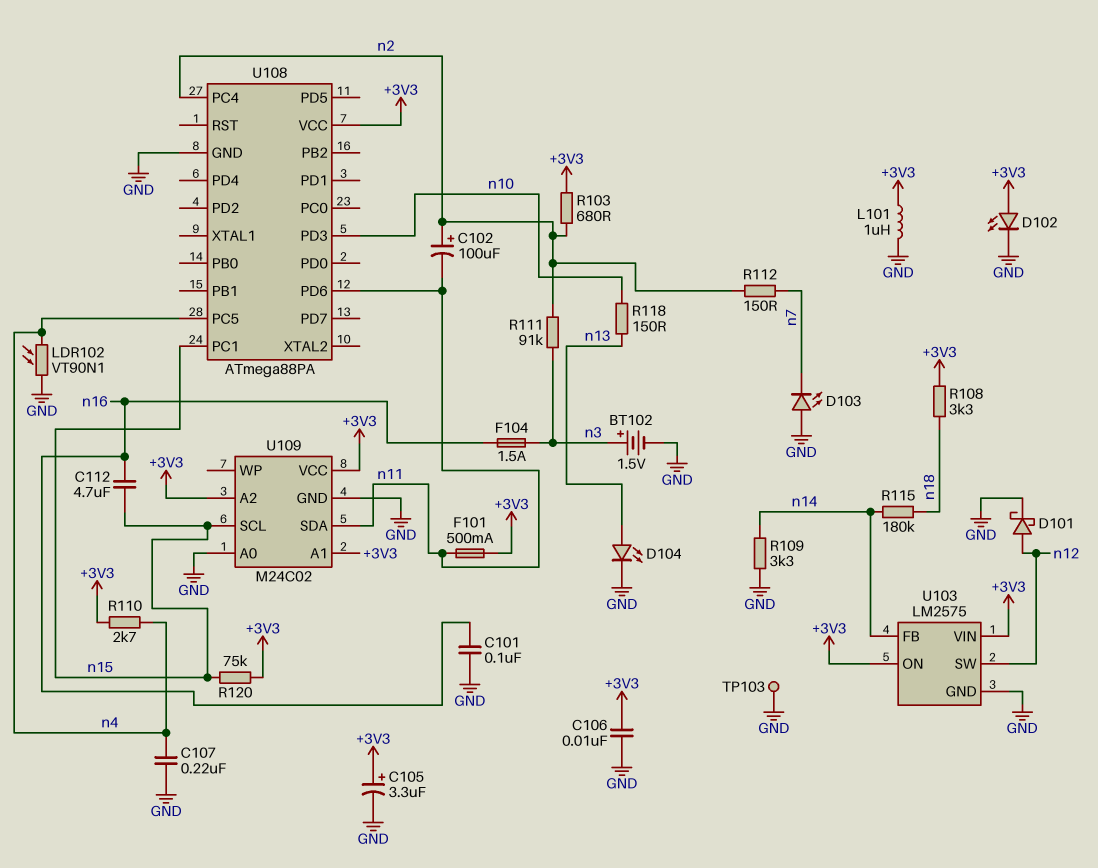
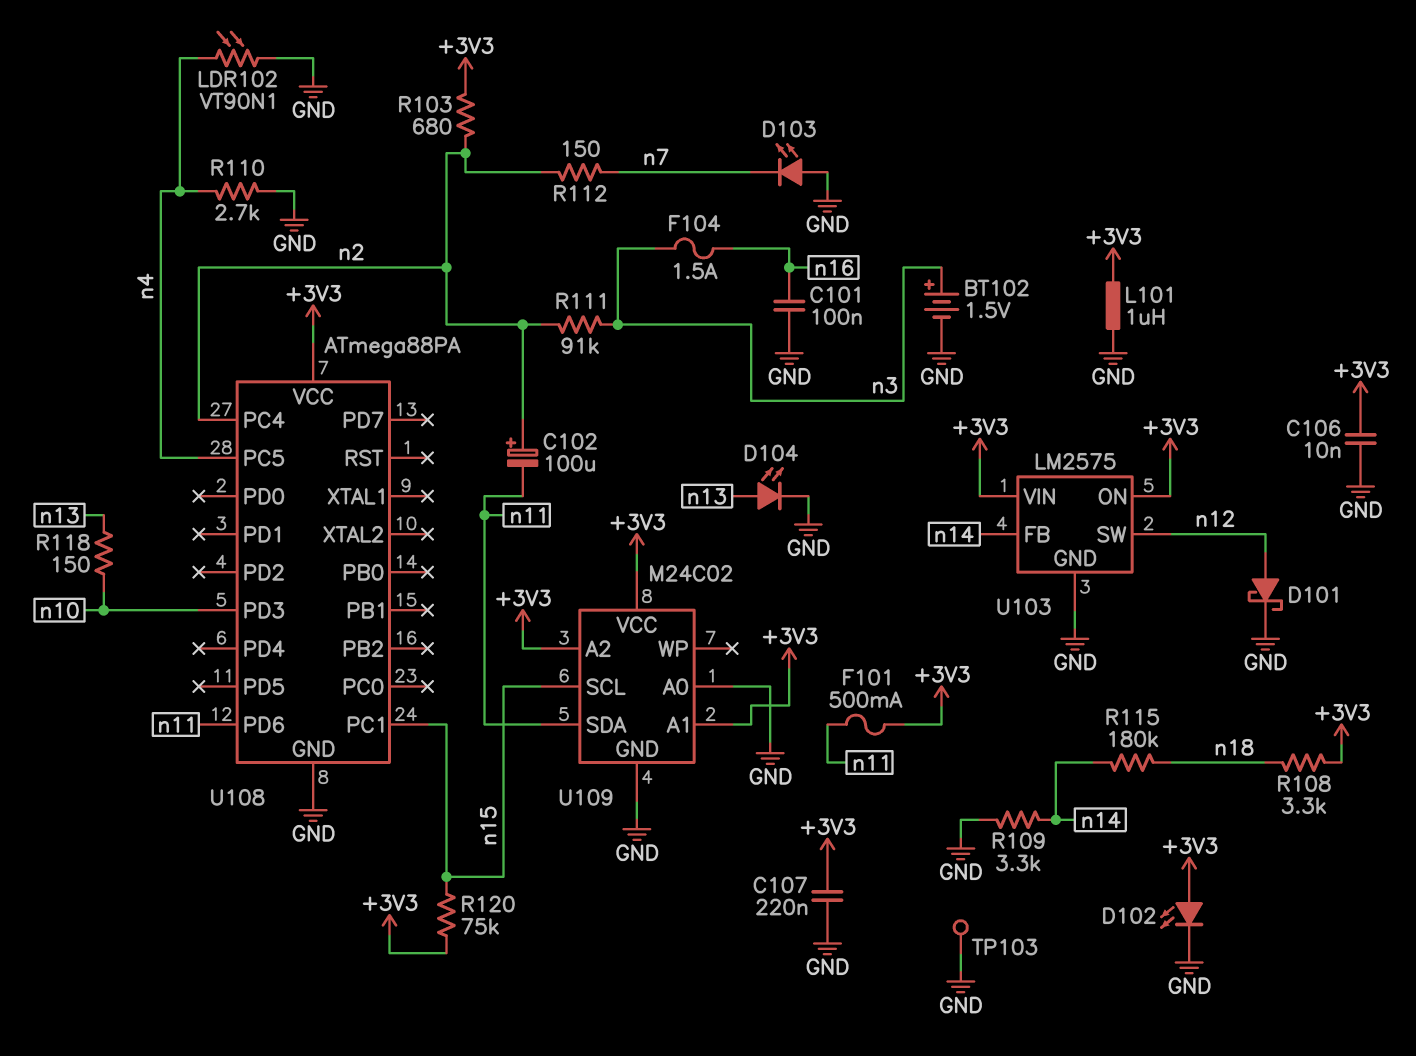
C105: 3.3uF (plus +3V3, minus GND) -> none
C107: 220nF (GND, n4) -> 220nF (+3V3, GND)
C112: 4.7uF (n15, n16) -> none
R110: 2.7k (+3V3, n4) -> 2.7k (GND, n4)

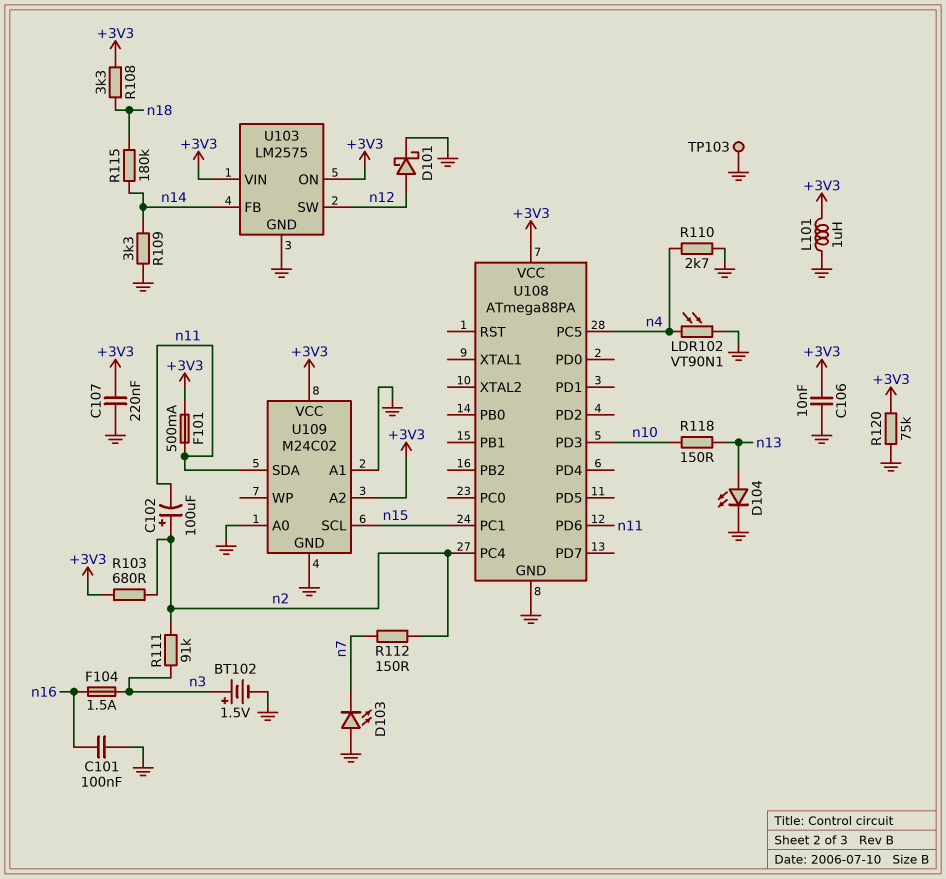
D102: LED (A +3V3, K GND) -> none
R120: 75k (+3V3, n15) -> 75k (+3V3, GND)
U109 pin A1: +3V3 -> GND

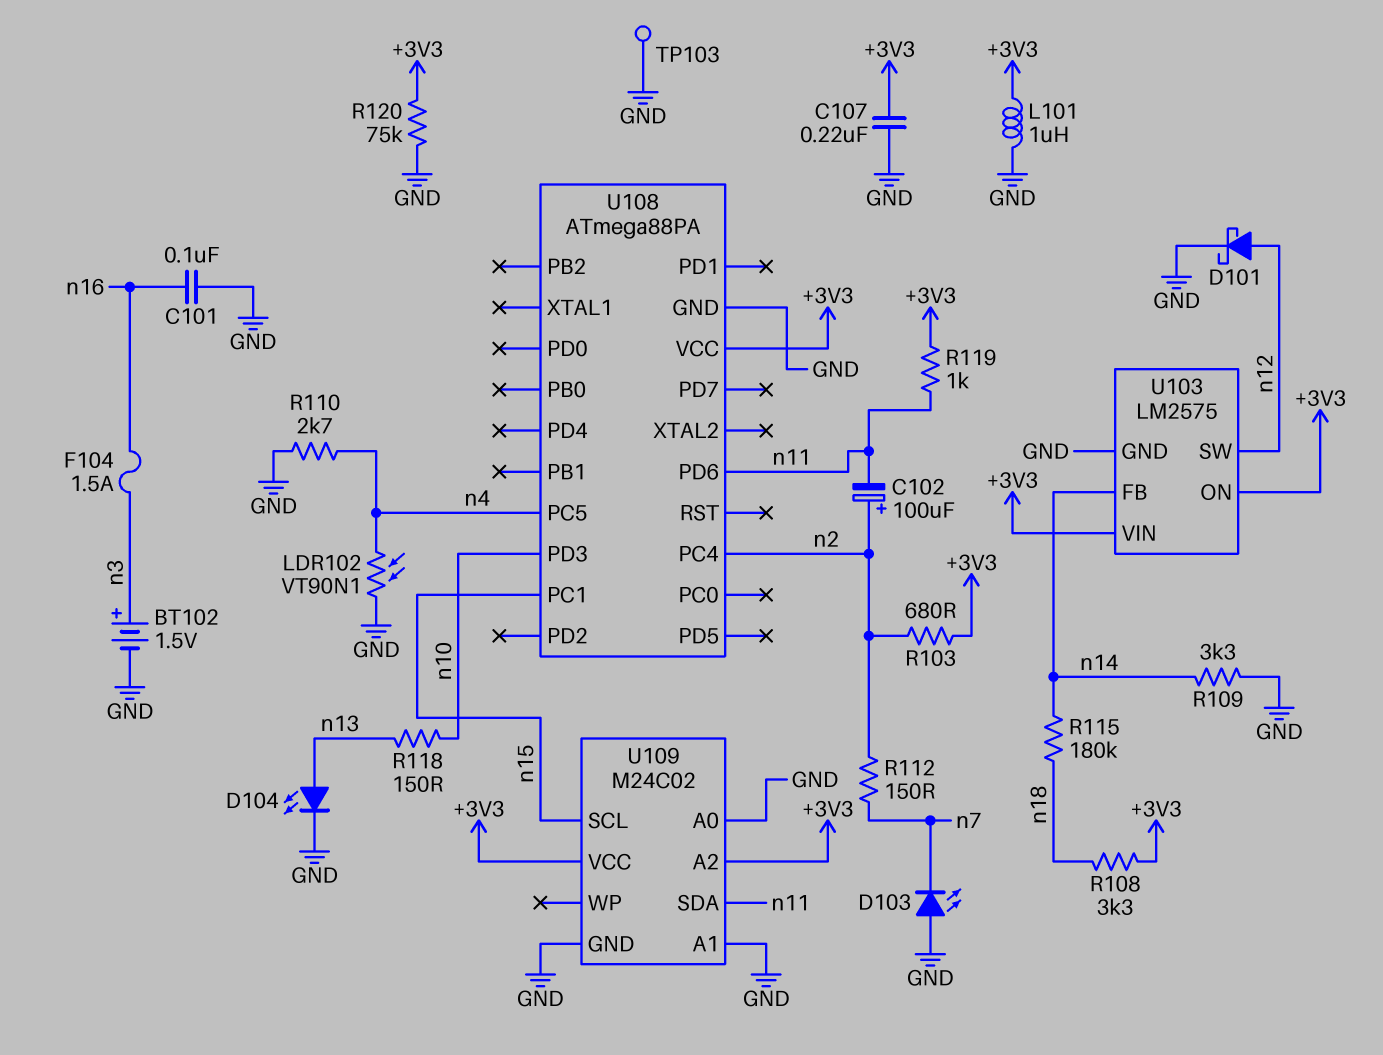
C106: 10nF (+3V3, GND) -> none
F101: 500mA (+3V3, n11) -> none
R111: 91k (n2, n3) -> none
R119: none -> 1k (+3V3, n11)

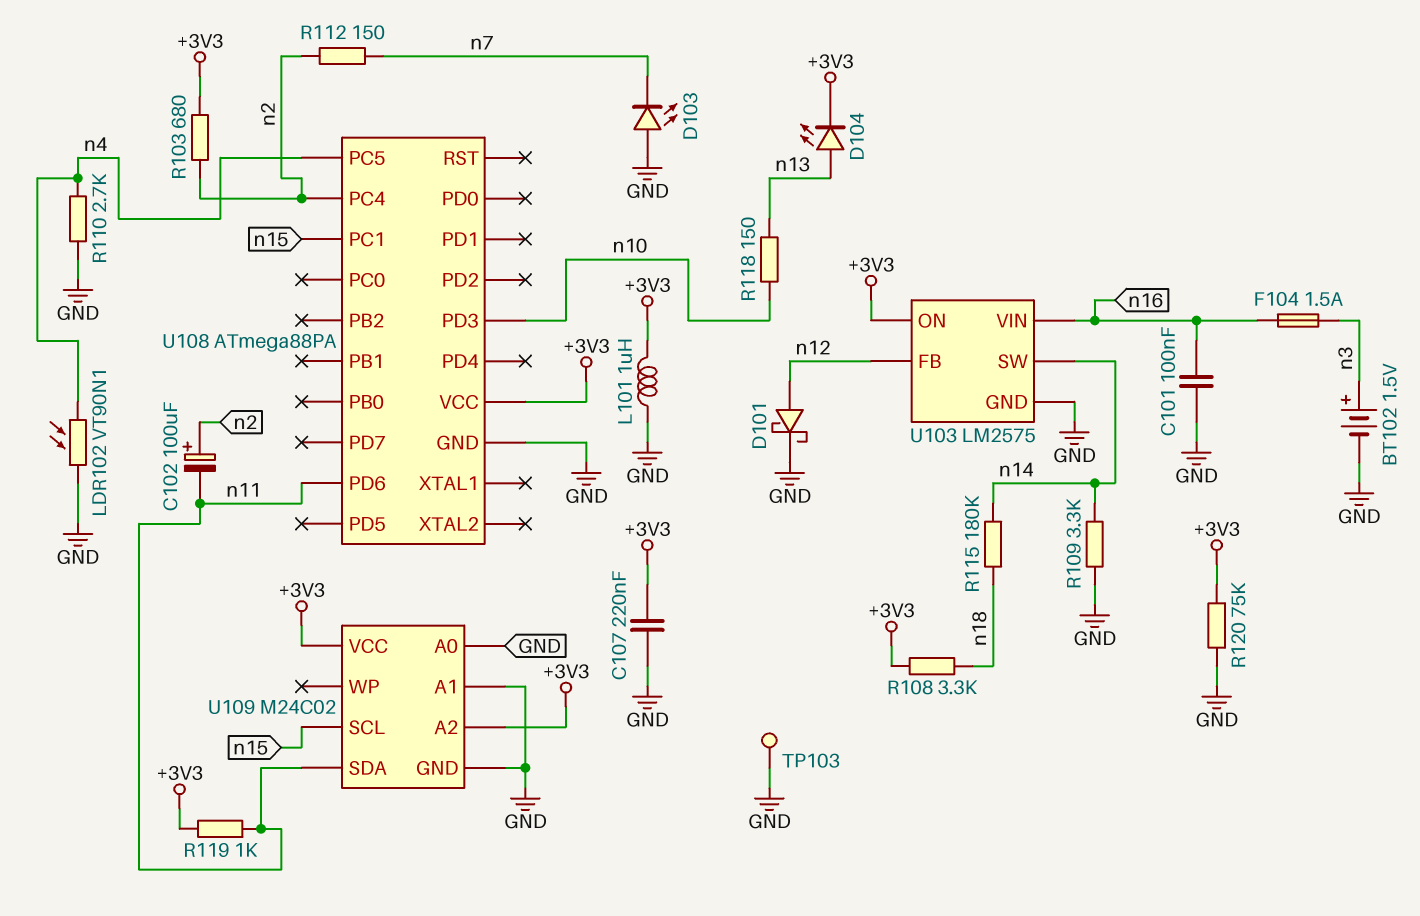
D104: LED (A n13, K GND) -> LED (A n13, K +3V3)
U103 pin FB: n14 -> n12
U103 pin SW: n12 -> n14
U103 pin VIN: +3V3 -> n16

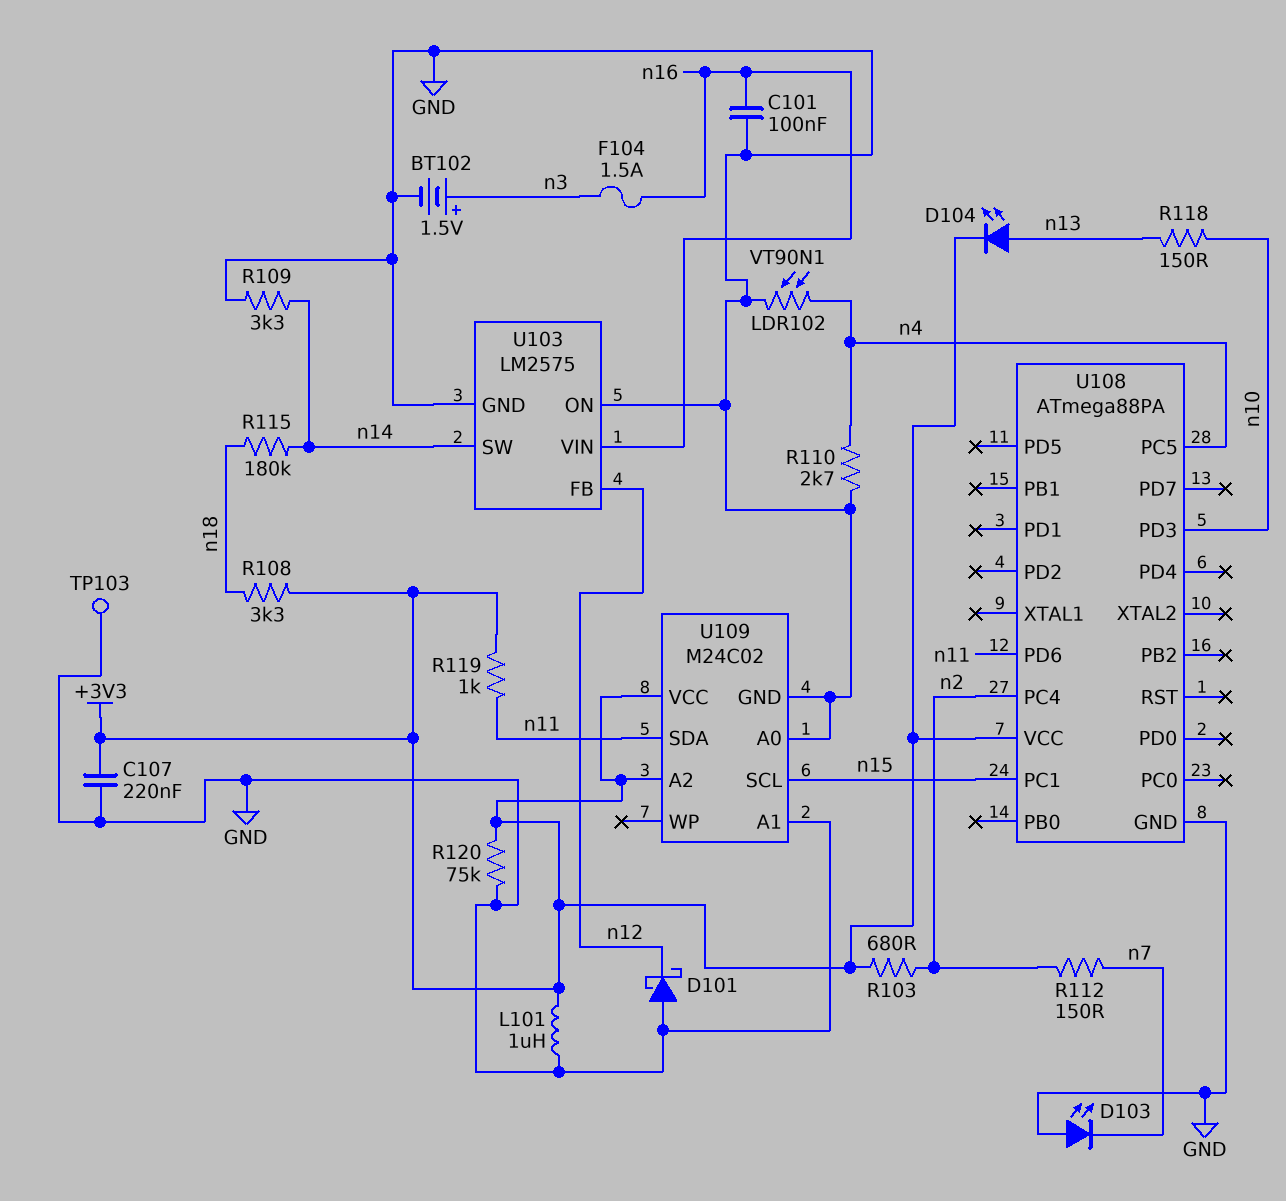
C102: 100uF (plus n2, minus n11) -> none
D101: schottky (A n12, K GND) -> schottky (A GND, K n12)
U103 pin ON: +3V3 -> GND

